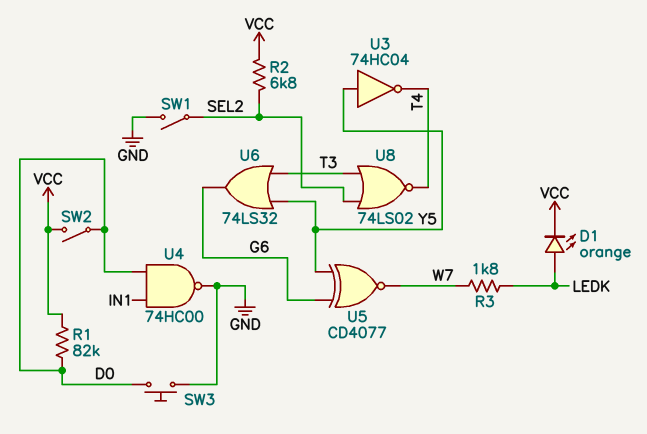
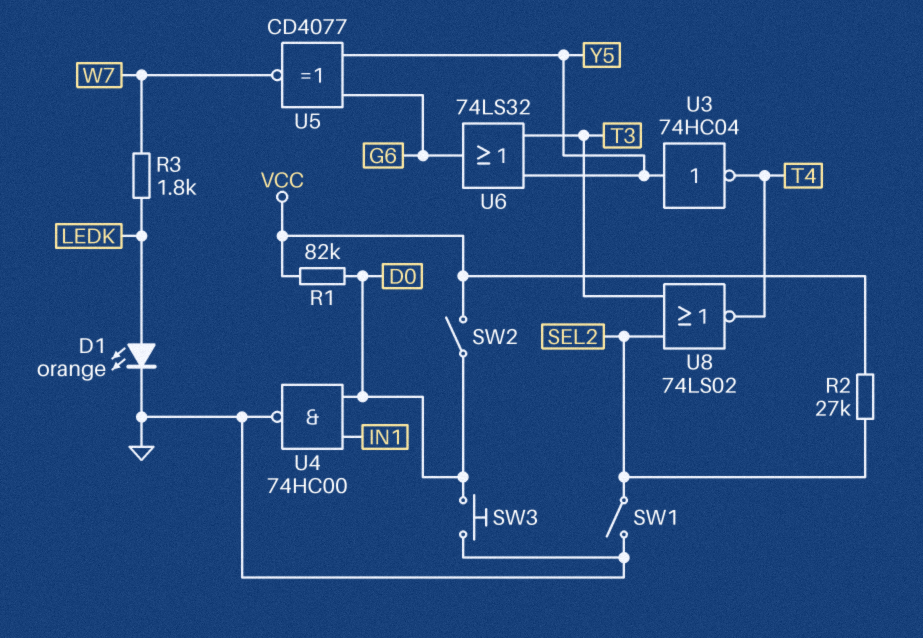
D1: LED orange (A LEDK, K VCC) -> LED orange (A LEDK, K GND)
R2: 6.8k (SEL2, VCC) -> 27k (SEL2, VCC)

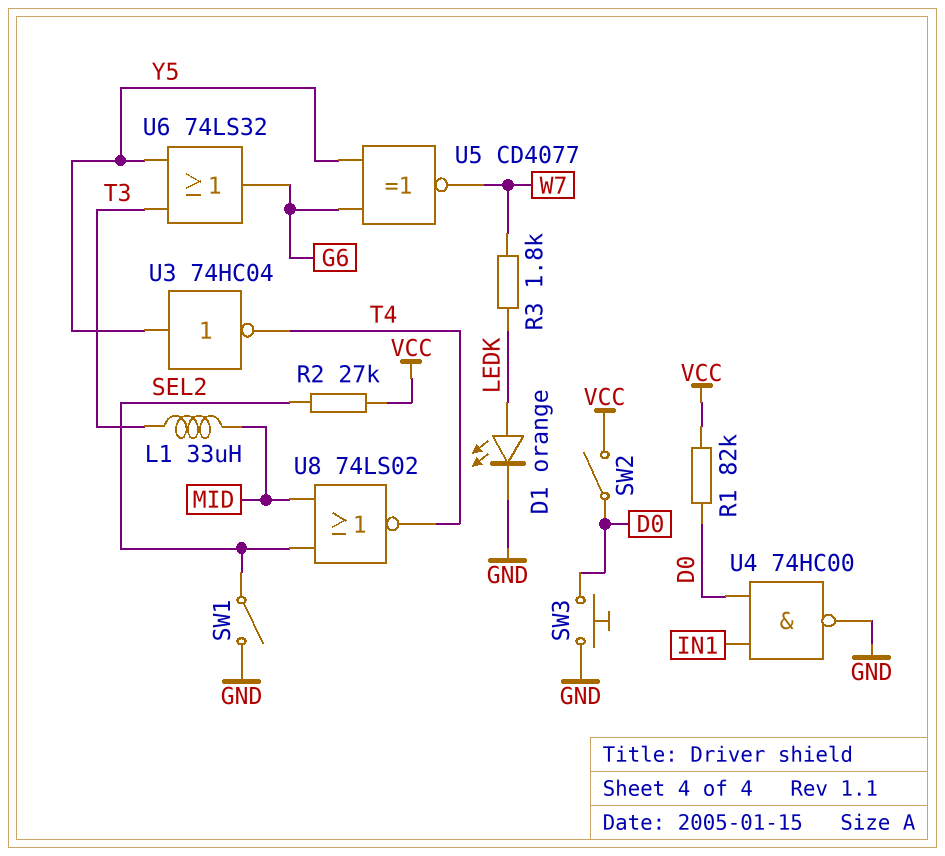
L1: none -> 33uH (MID, T3)
U8: NOR 74LS02 (in SEL2, in T3, out T4) -> NOR 74LS02 (in MID, in SEL2, out T4)

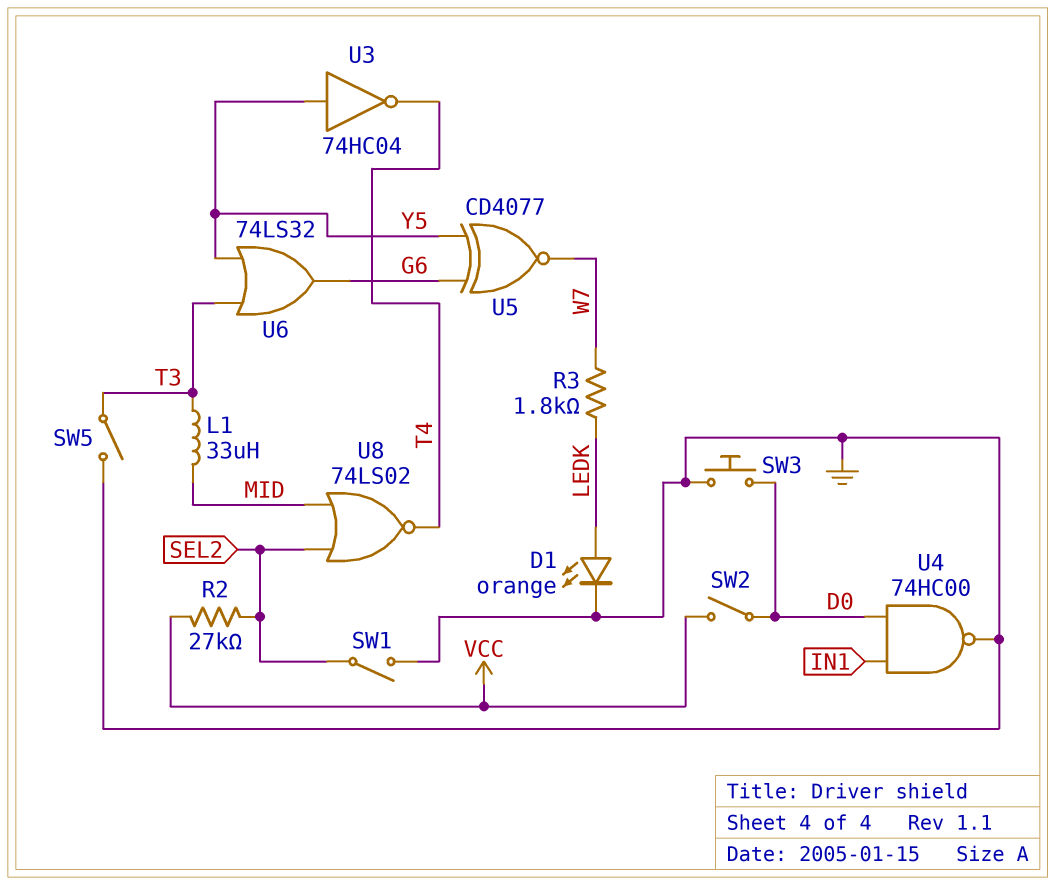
R1: 82k (D0, VCC) -> none
SW5: none -> switch (GND, T3)

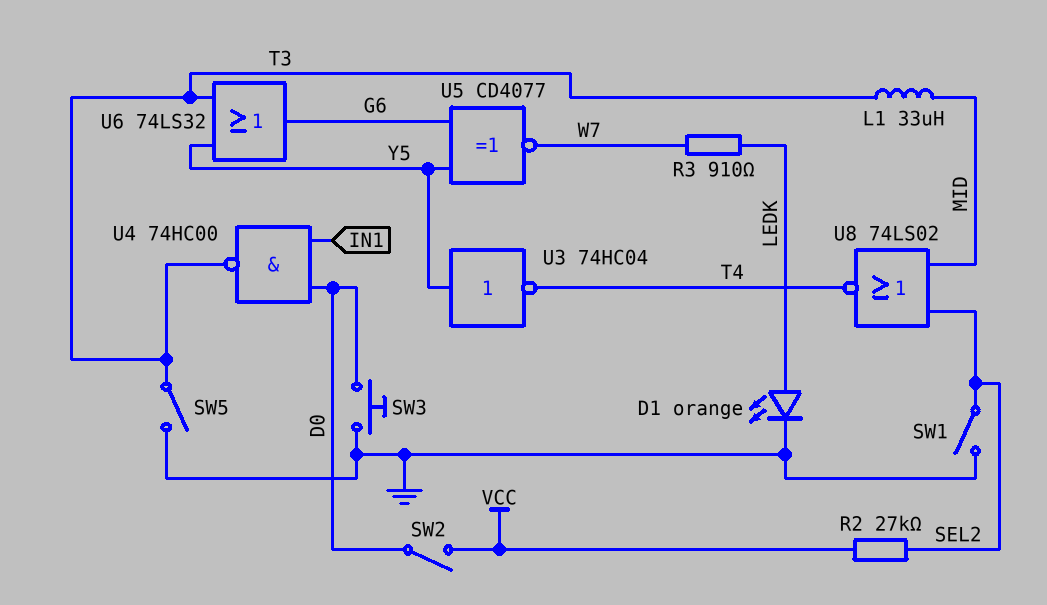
R3: 1.8k (LEDK, W7) -> 910 (LEDK, W7)
U4: NAND 74HC00 (in D0, in IN1, out GND) -> NAND 74HC00 (in D0, in IN1, out T3)

